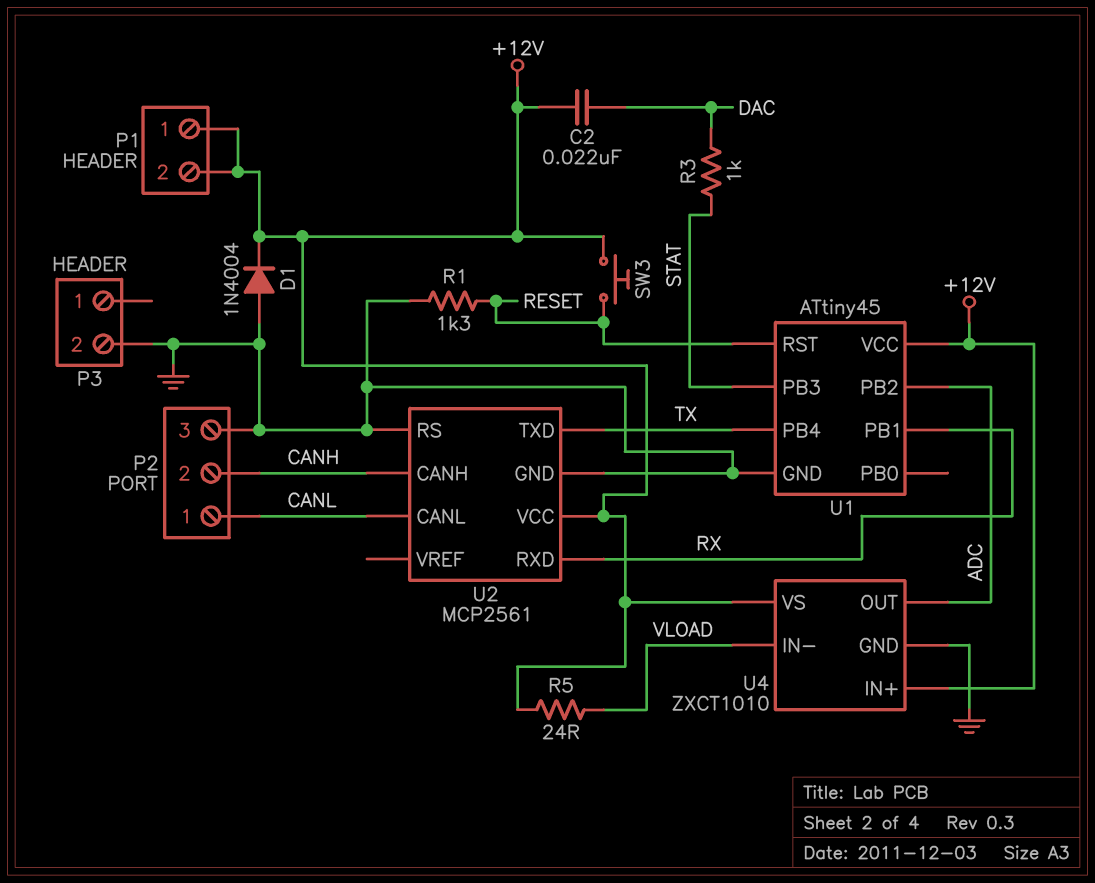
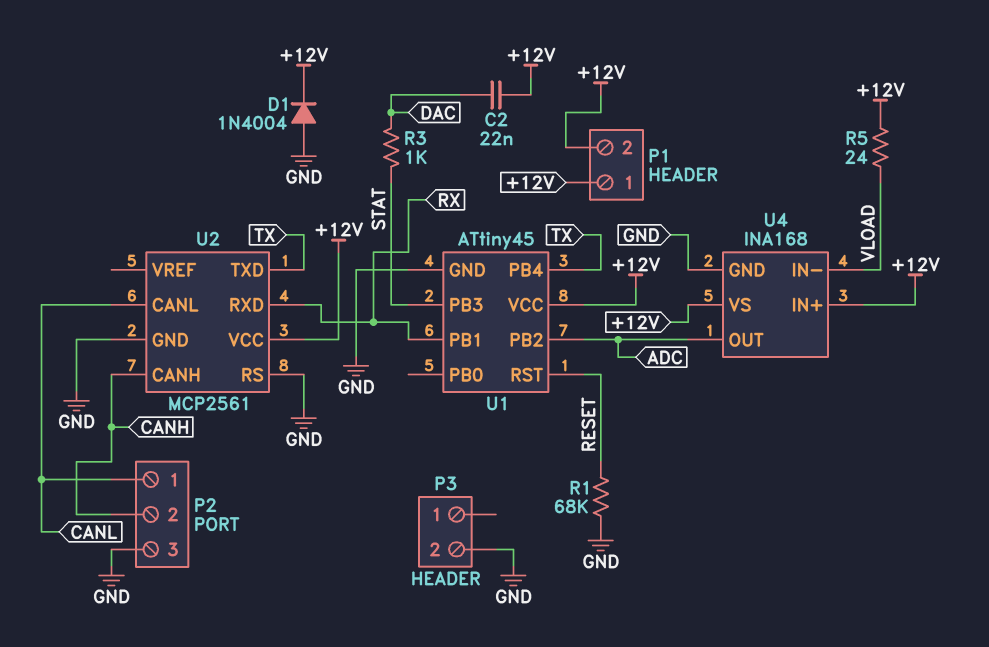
R1: 1.3k (GND, RESET) -> 68k (GND, RESET)
SW3: button (+12V, RESET) -> none
U4: ZXCT1010 -> INA168

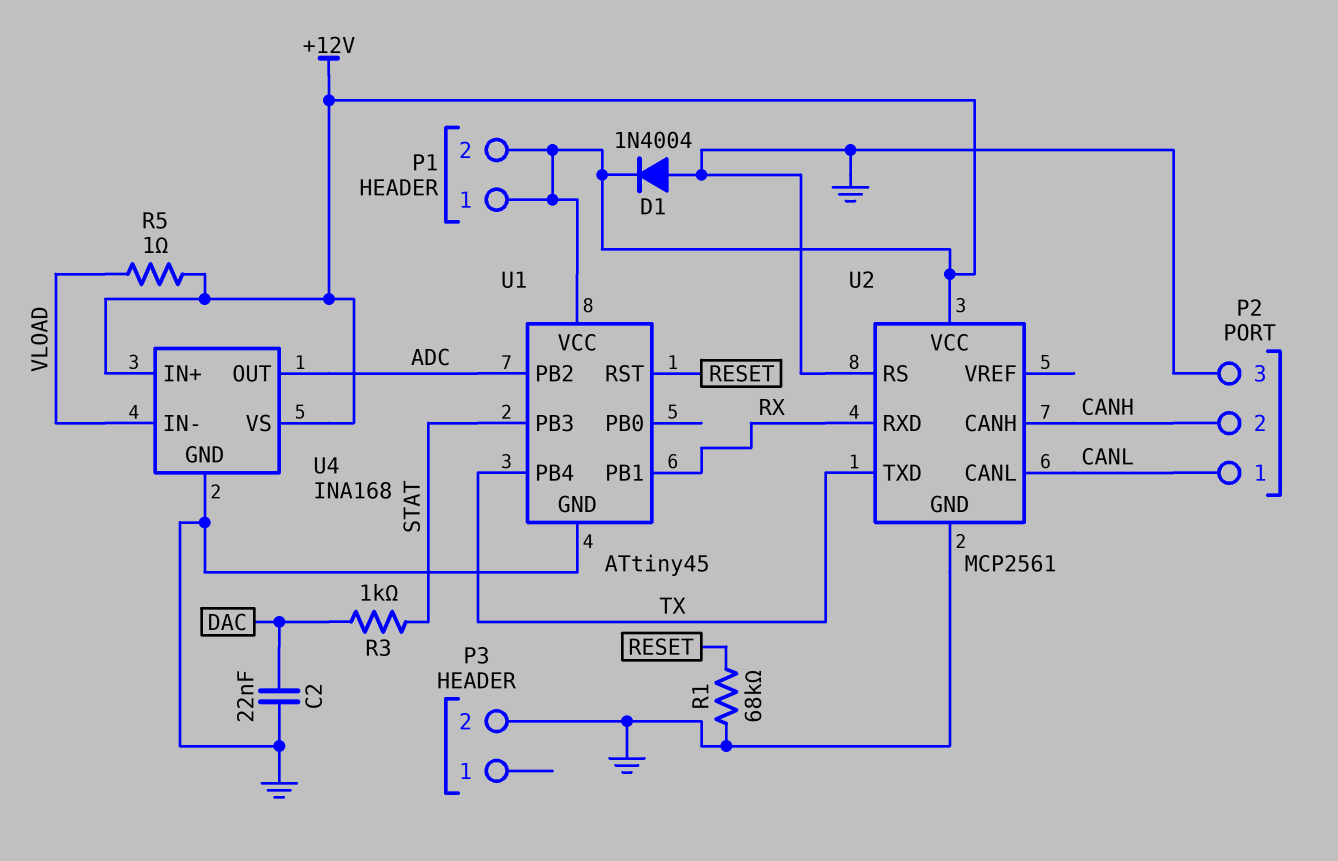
C2: 22nF (+12V, DAC) -> 22nF (DAC, GND)
R5: 24 (+12V, VLOAD) -> 1 (+12V, VLOAD)

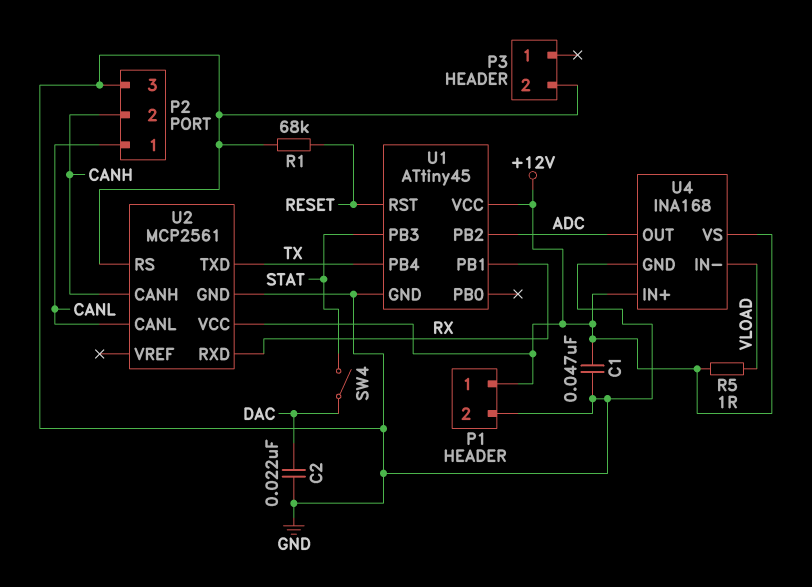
C1: none -> 47nF (+12V, GND)
D1: diode 1N4004 (A GND, K +12V) -> none
P1 pin 2: +12V -> GND
R3: 1k (DAC, STAT) -> none
SW4: none -> switch (DAC, STAT)

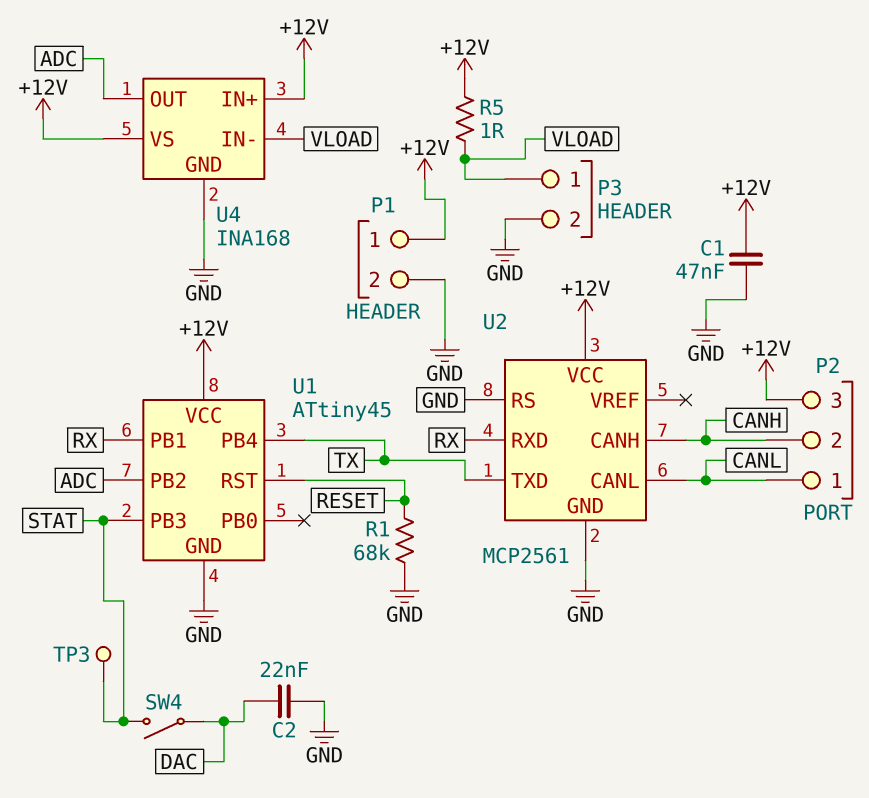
P2 pin 3: GND -> +12V
P3 pin 1: none -> VLOAD
TP3: none -> test point (STAT)

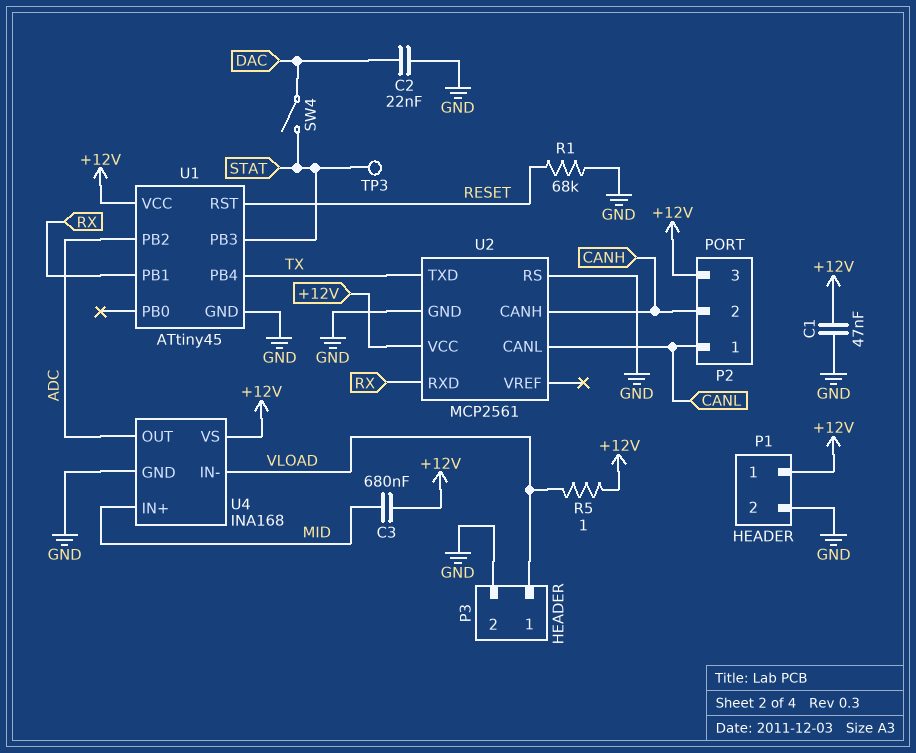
C3: none -> 680nF (+12V, MID)
U4 pin IN+: +12V -> MID

